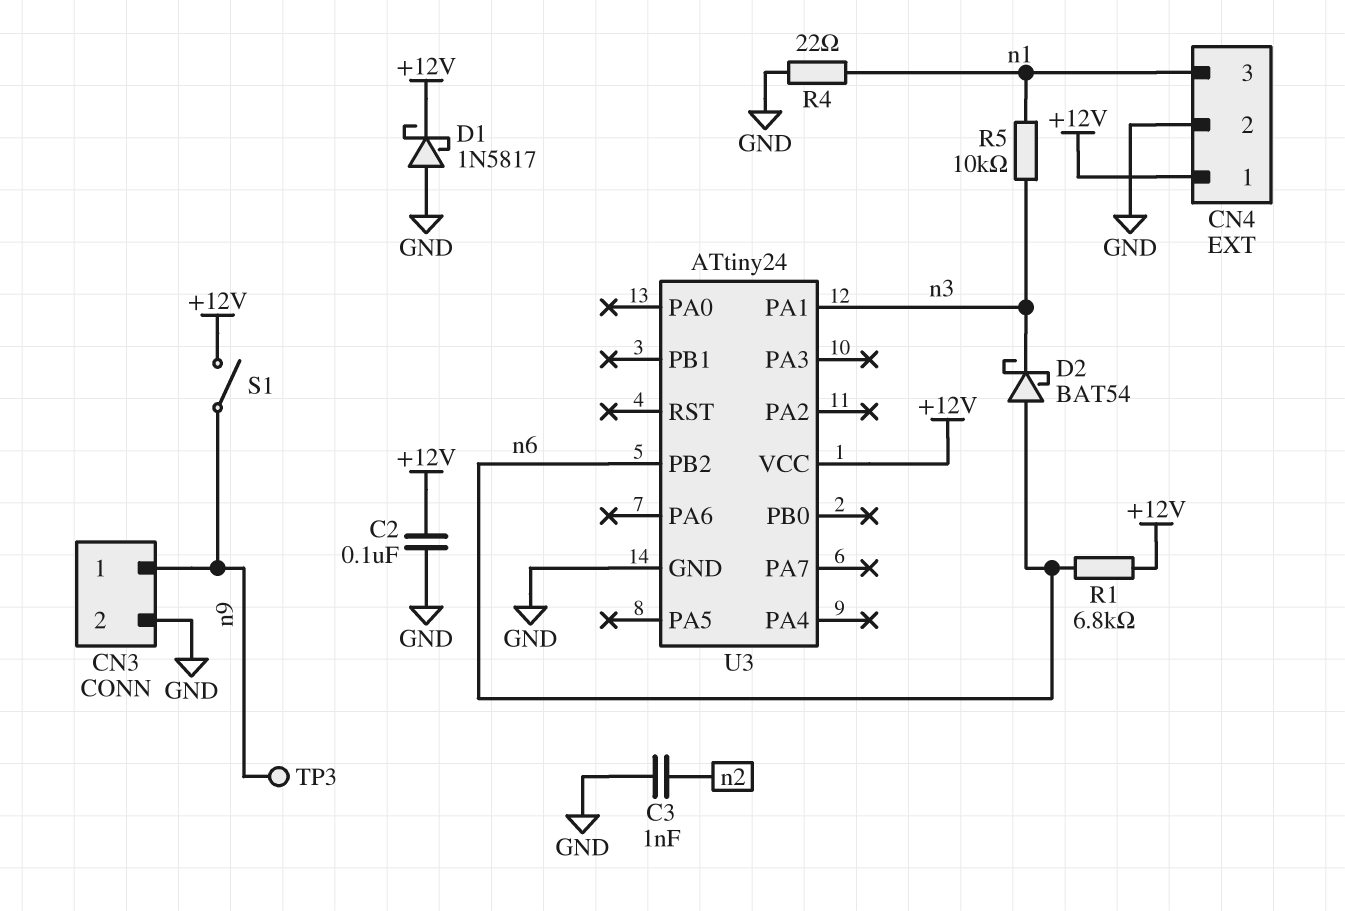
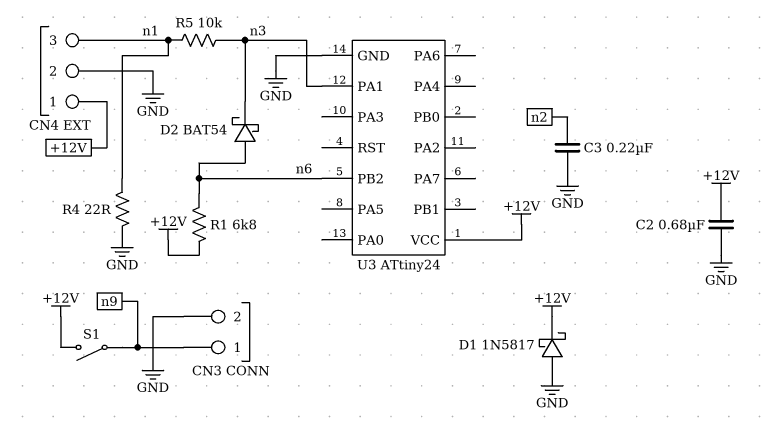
C2: 100nF (+12V, GND) -> 680nF (+12V, GND)
C3: 1nF (GND, n2) -> 220nF (GND, n2)
TP3: test point (n9) -> none

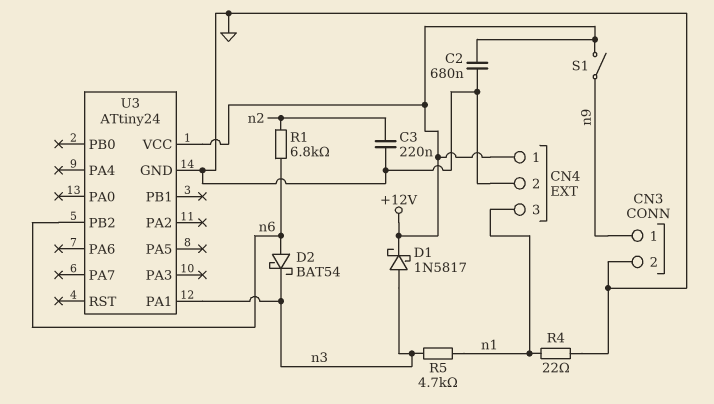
D1: schottky 1N5817 (A GND, K +12V) -> schottky 1N5817 (A n3, K +12V)
R1: 6.8k (+12V, n6) -> 6.8k (n2, n6)
R5: 10k (n1, n3) -> 4.7k (n1, n3)

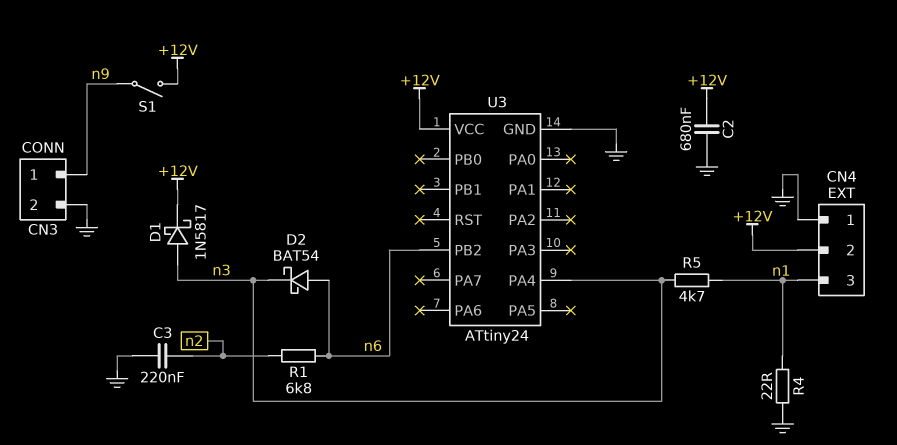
CN4 pin 1: +12V -> GND
CN4 pin 2: GND -> +12V
U3 pin PA1: n3 -> none
U3 pin PA4: none -> n3

